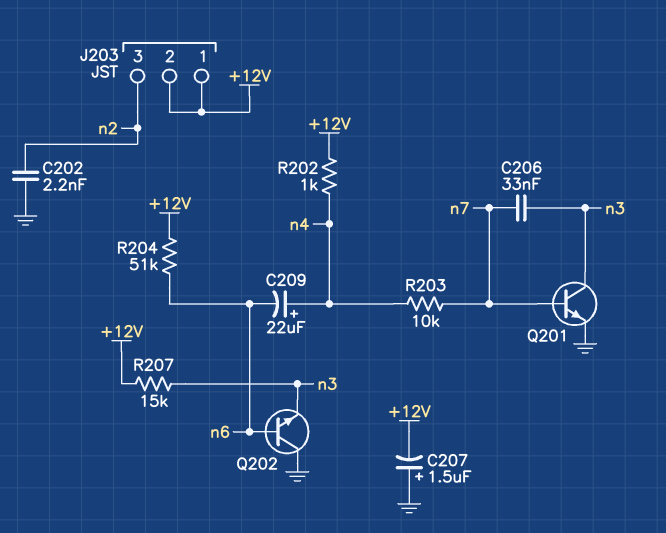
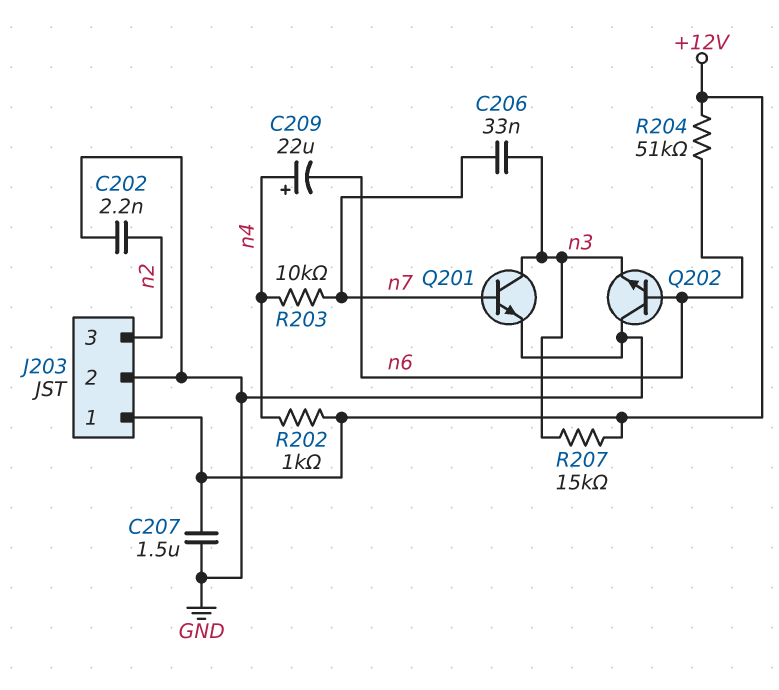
C207: 1.5uF (plus GND, minus +12V) -> 1.5uF (+12V, GND)
J203 pin 2: +12V -> GND

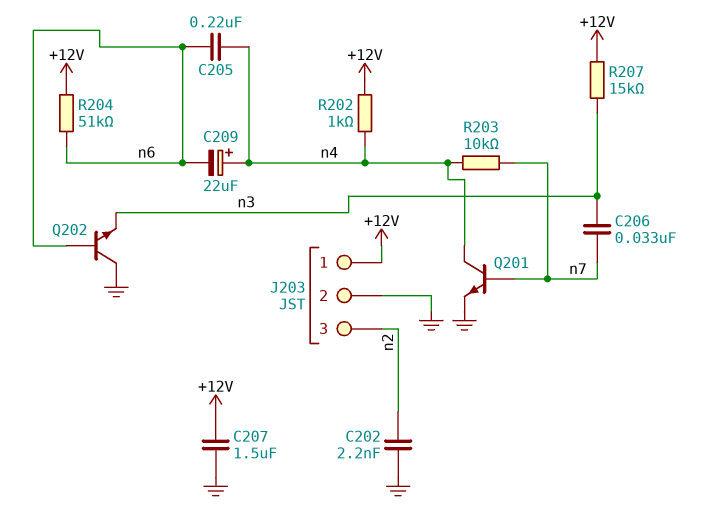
C205: none -> 220nF (n4, n6)
Q201: NPN (B n7, C n3, E GND) -> NPN (B n7, C n4, E GND)

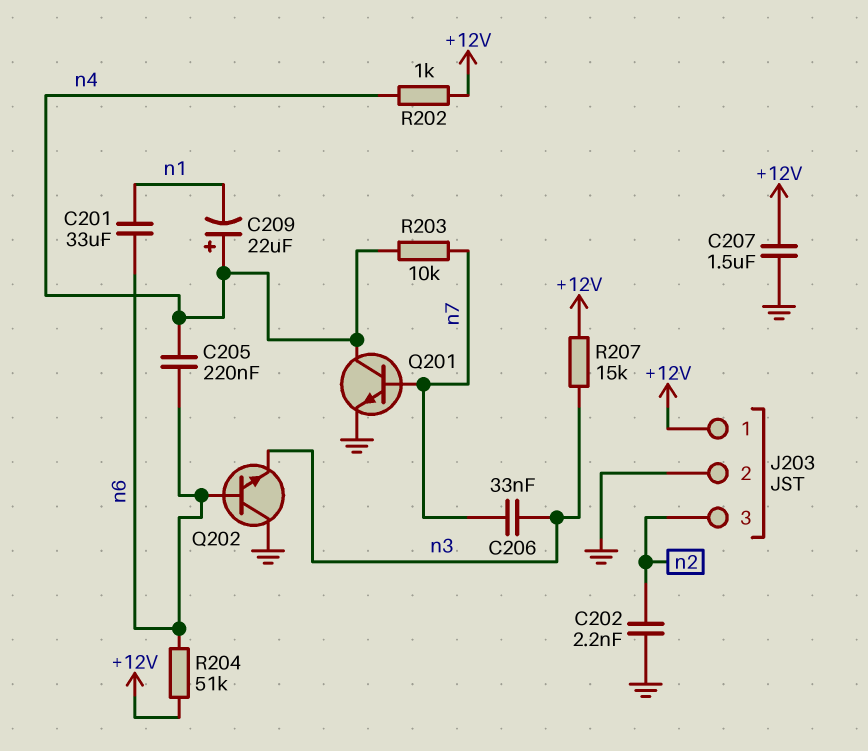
C201: none -> 33uF (n1, n6)
C209: 22uF (plus n4, minus n6) -> 22uF (plus n4, minus n1)

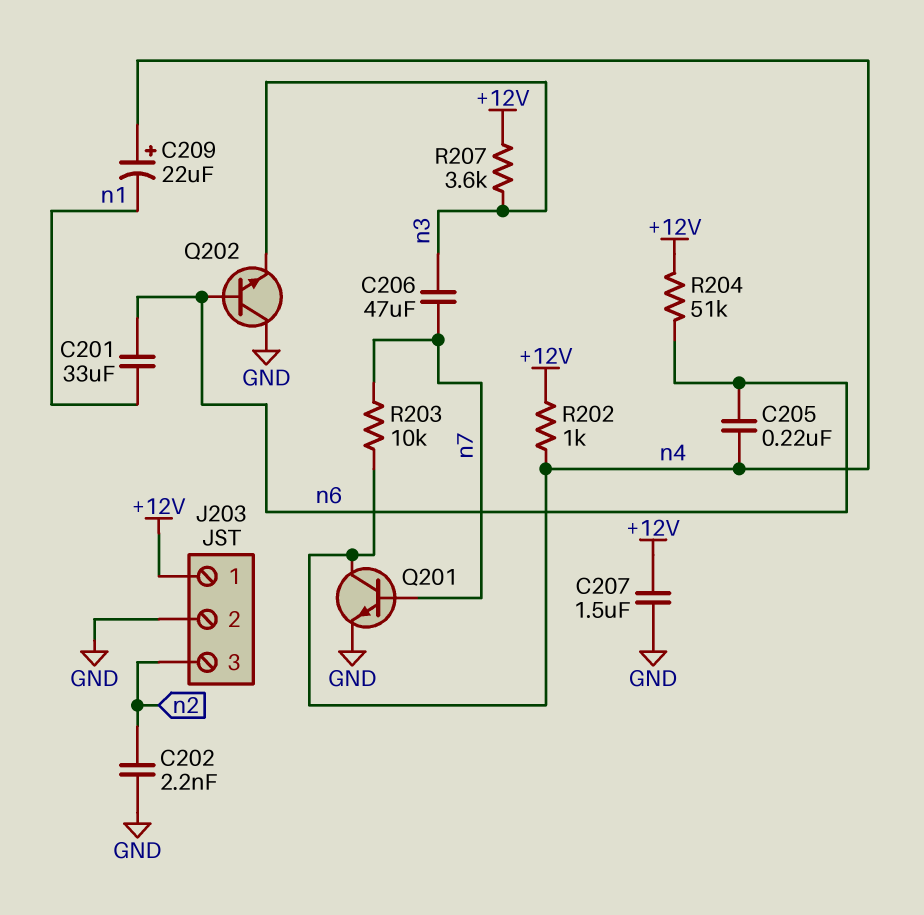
C206: 33nF (n3, n7) -> 47uF (n3, n7)
R207: 15k (+12V, n3) -> 3.6k (+12V, n3)

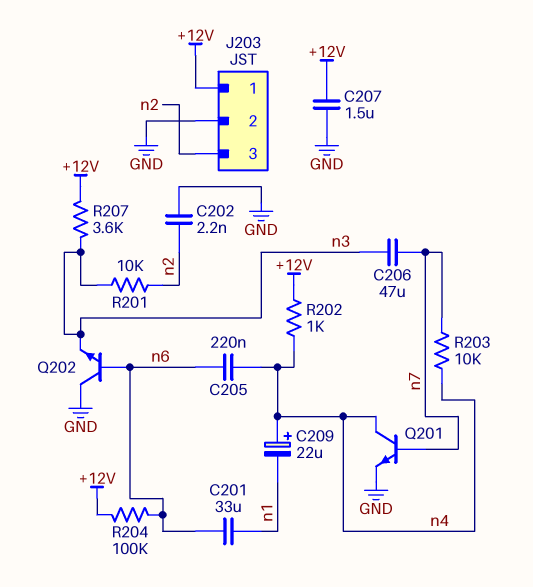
R201: none -> 10k (n2, n3)
R204: 51k (+12V, n6) -> 100k (+12V, n6)

